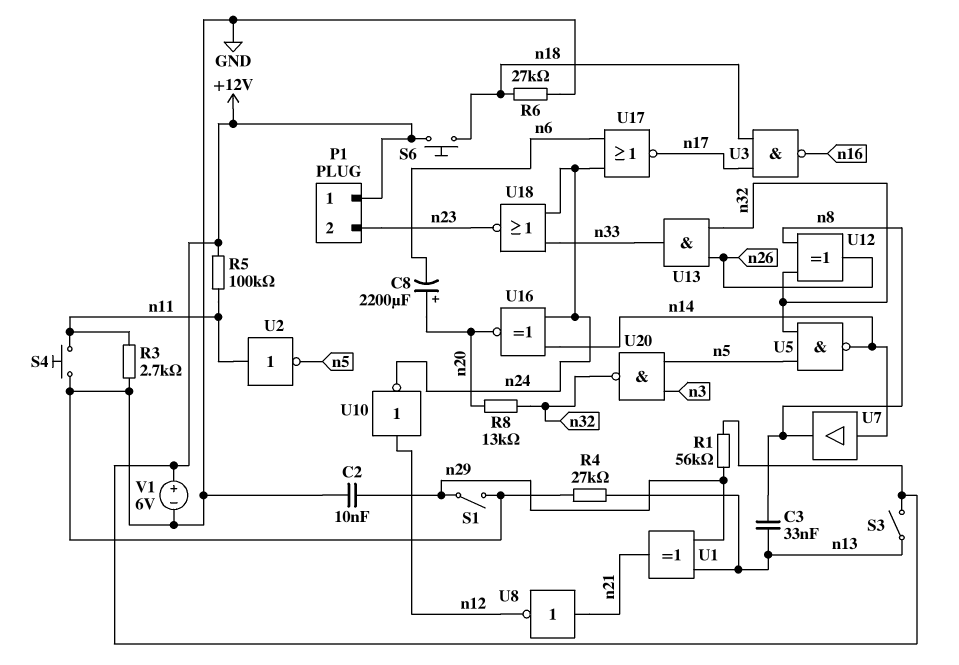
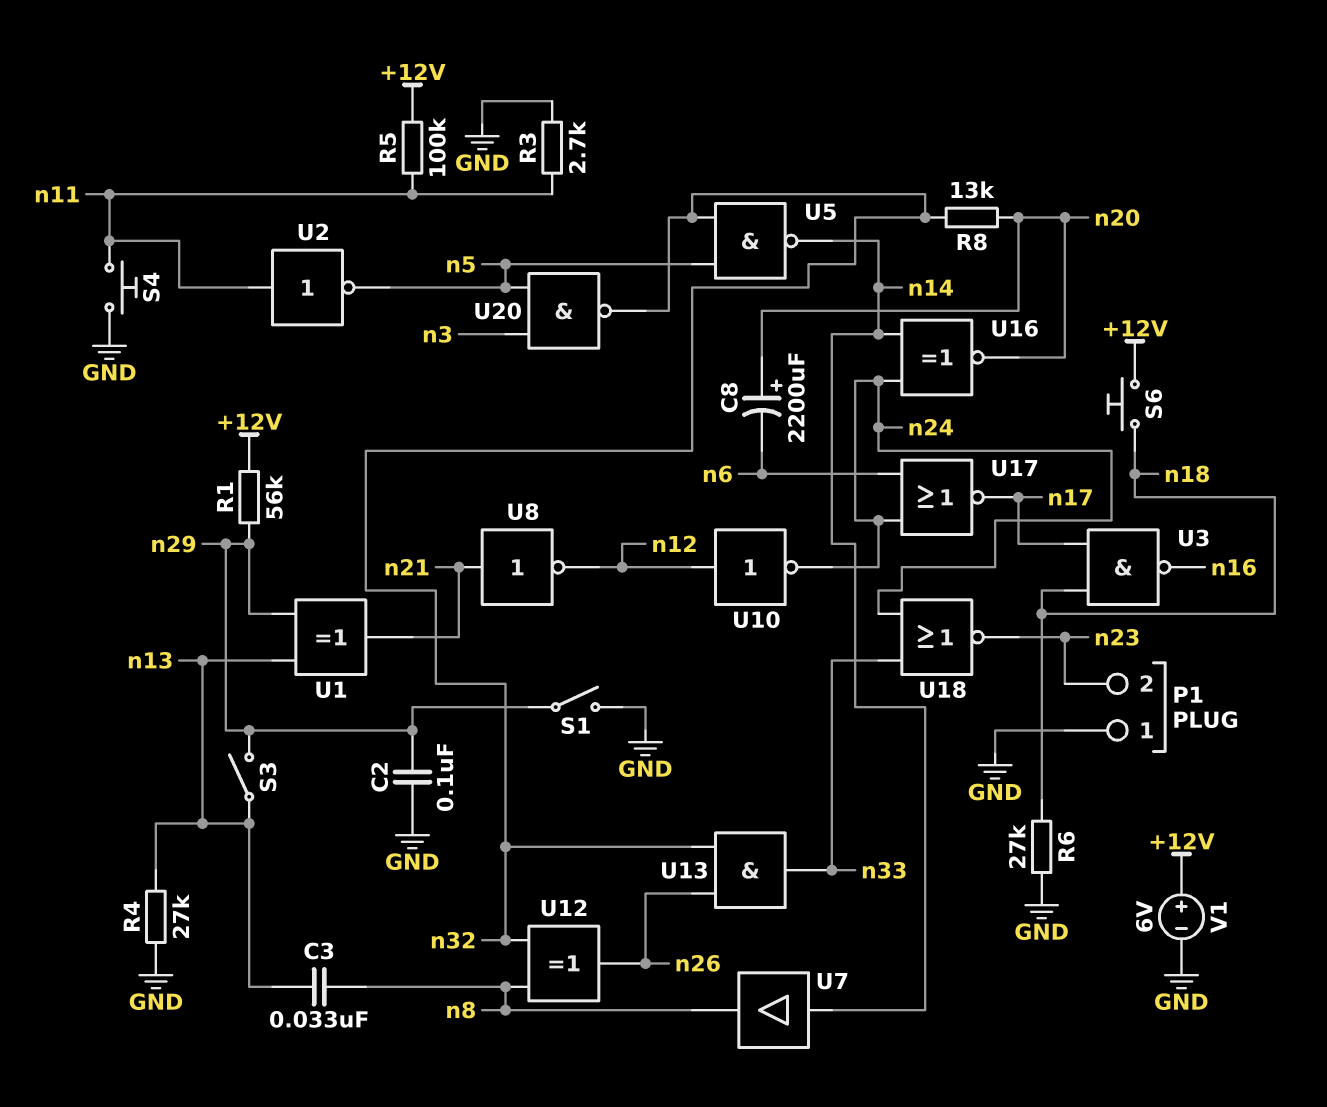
C2: 10nF (GND, n29) -> 100nF (GND, n29)
P1 pin 1: +12V -> GND
S3: switch (+12V, n13) -> switch (n13, n29)

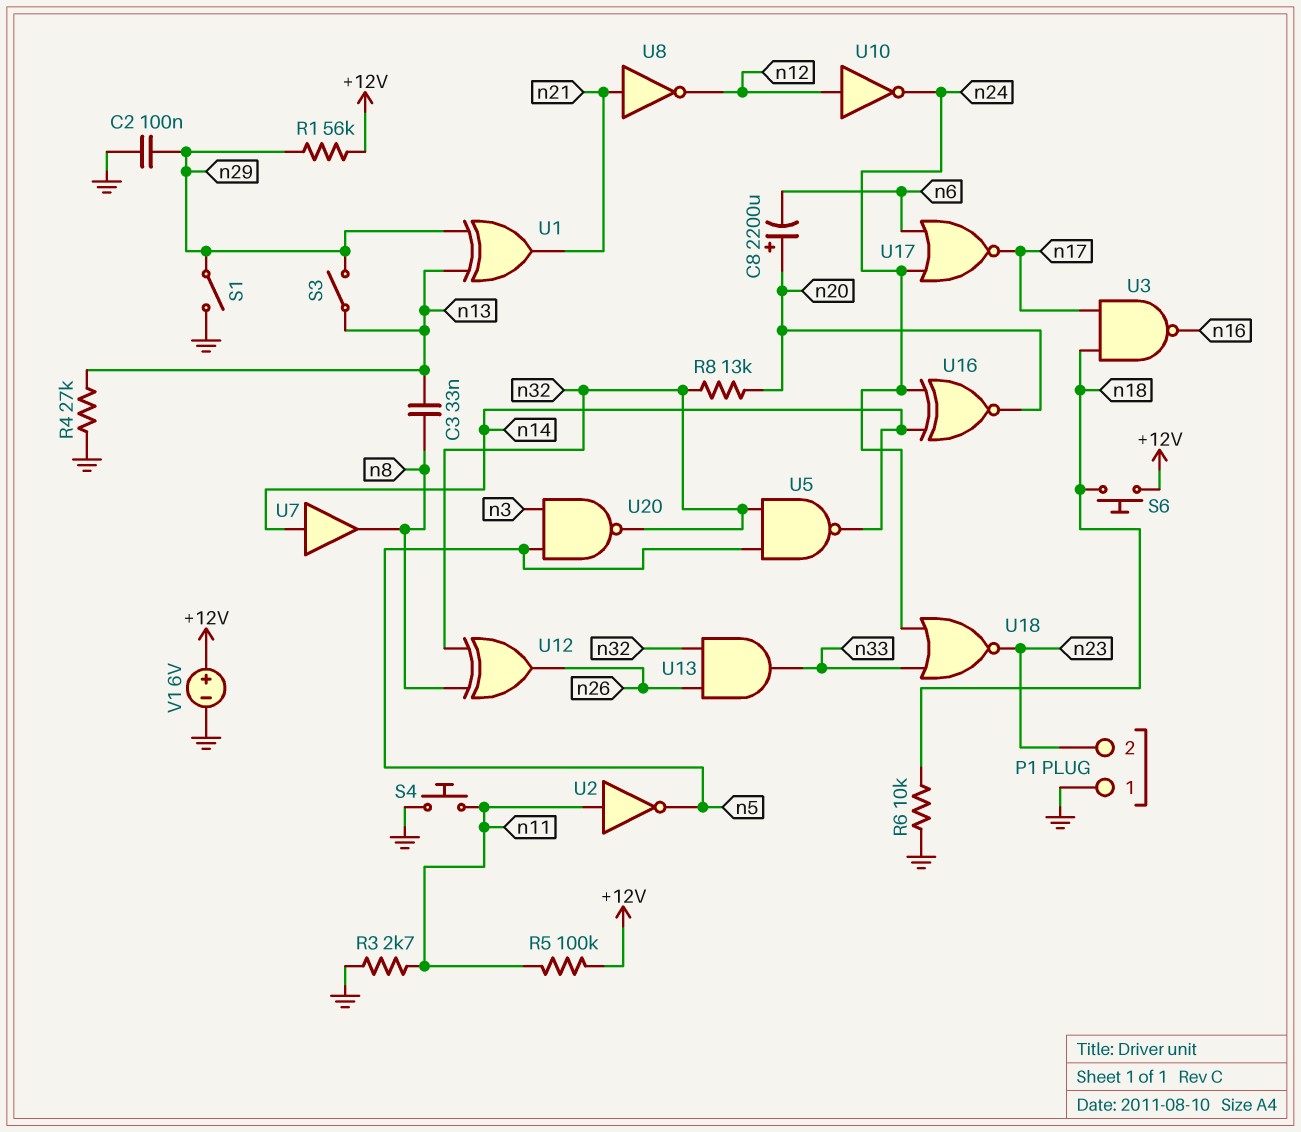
R6: 27k (GND, n18) -> 10k (GND, n18)

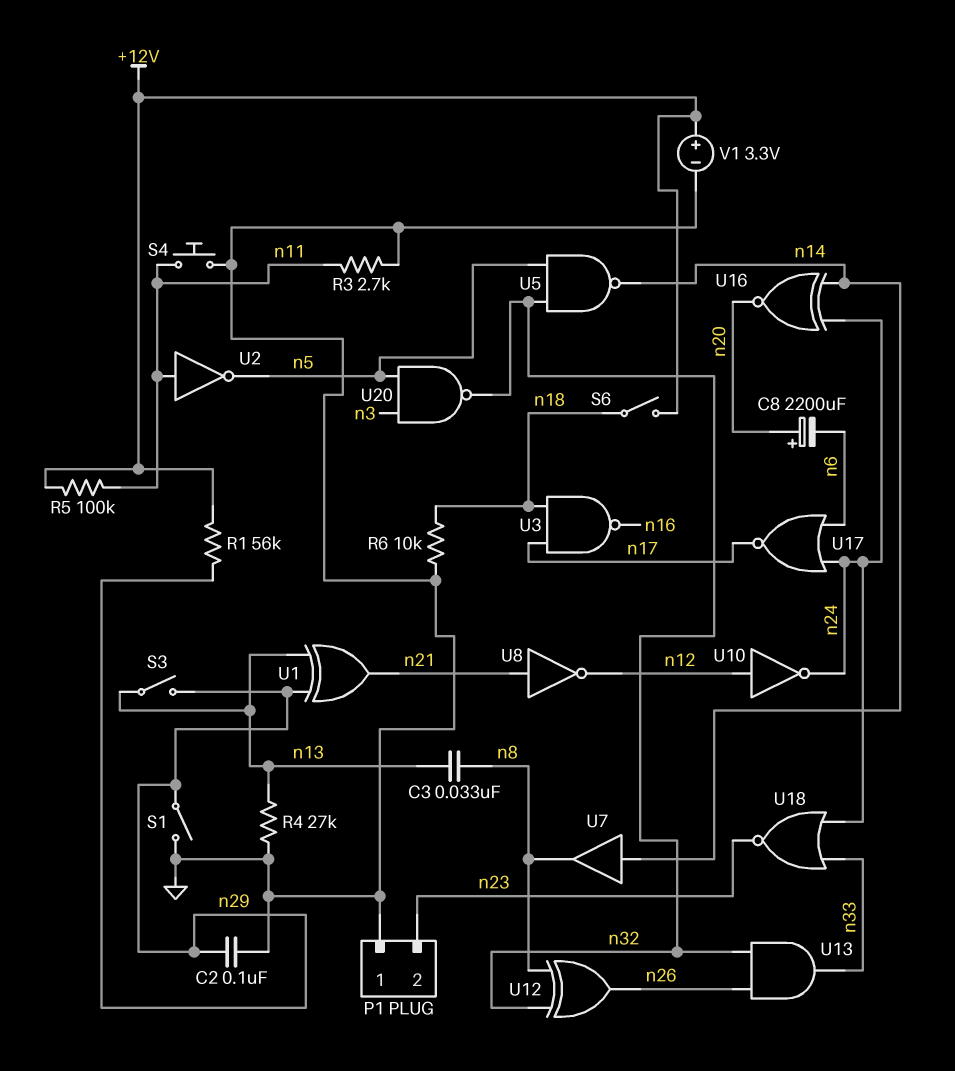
R8: 13k (n20, n32) -> none
S6: button (+12V, n18) -> switch (+12V, n18)
V1: 6V (plus +12V, minus GND) -> 3.3V (plus +12V, minus GND)

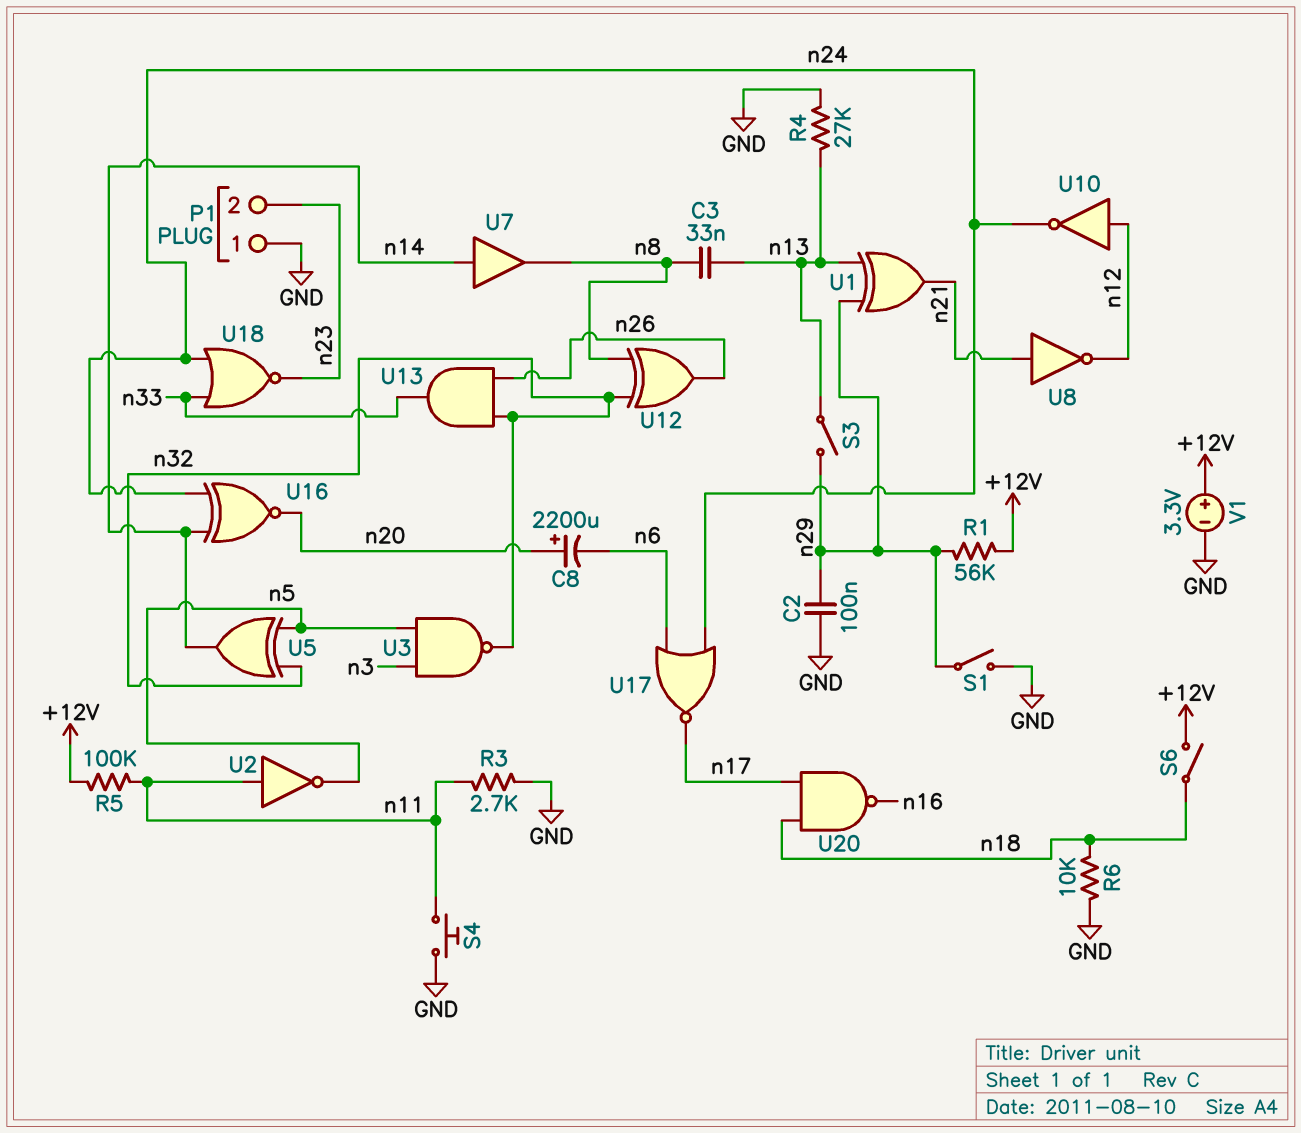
U3: NAND (in n17, in n18, out n16) -> NAND (in n3, in n5, out n32)
U5: NAND (in n5, in n32, out n14) -> XOR (in n5, in n32, out n14)
U20: NAND (in n3, in n5, out n32) -> NAND (in n17, in n18, out n16)

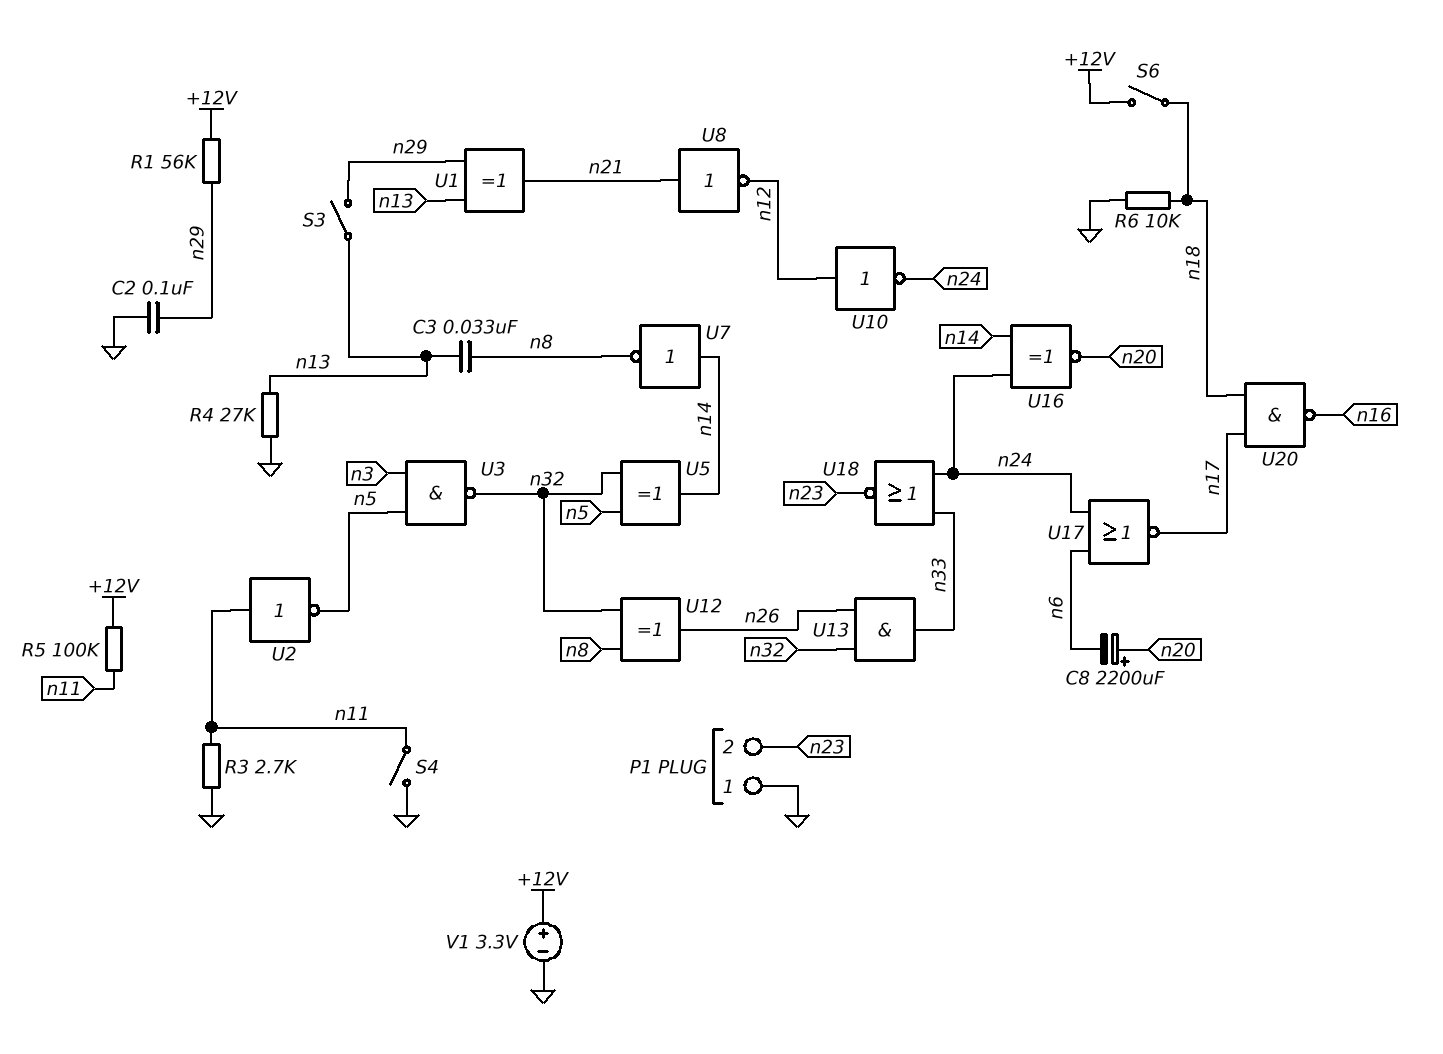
S1: switch (GND, n29) -> none
S4: button (GND, n11) -> switch (GND, n11)
U7: buffer (in n14, out n8) -> NOT (in n14, out n8)

